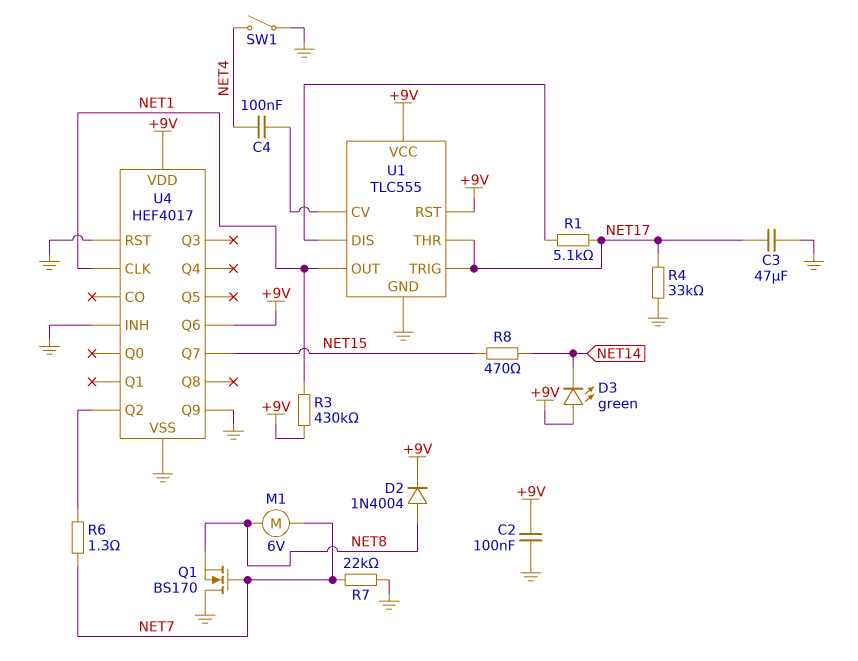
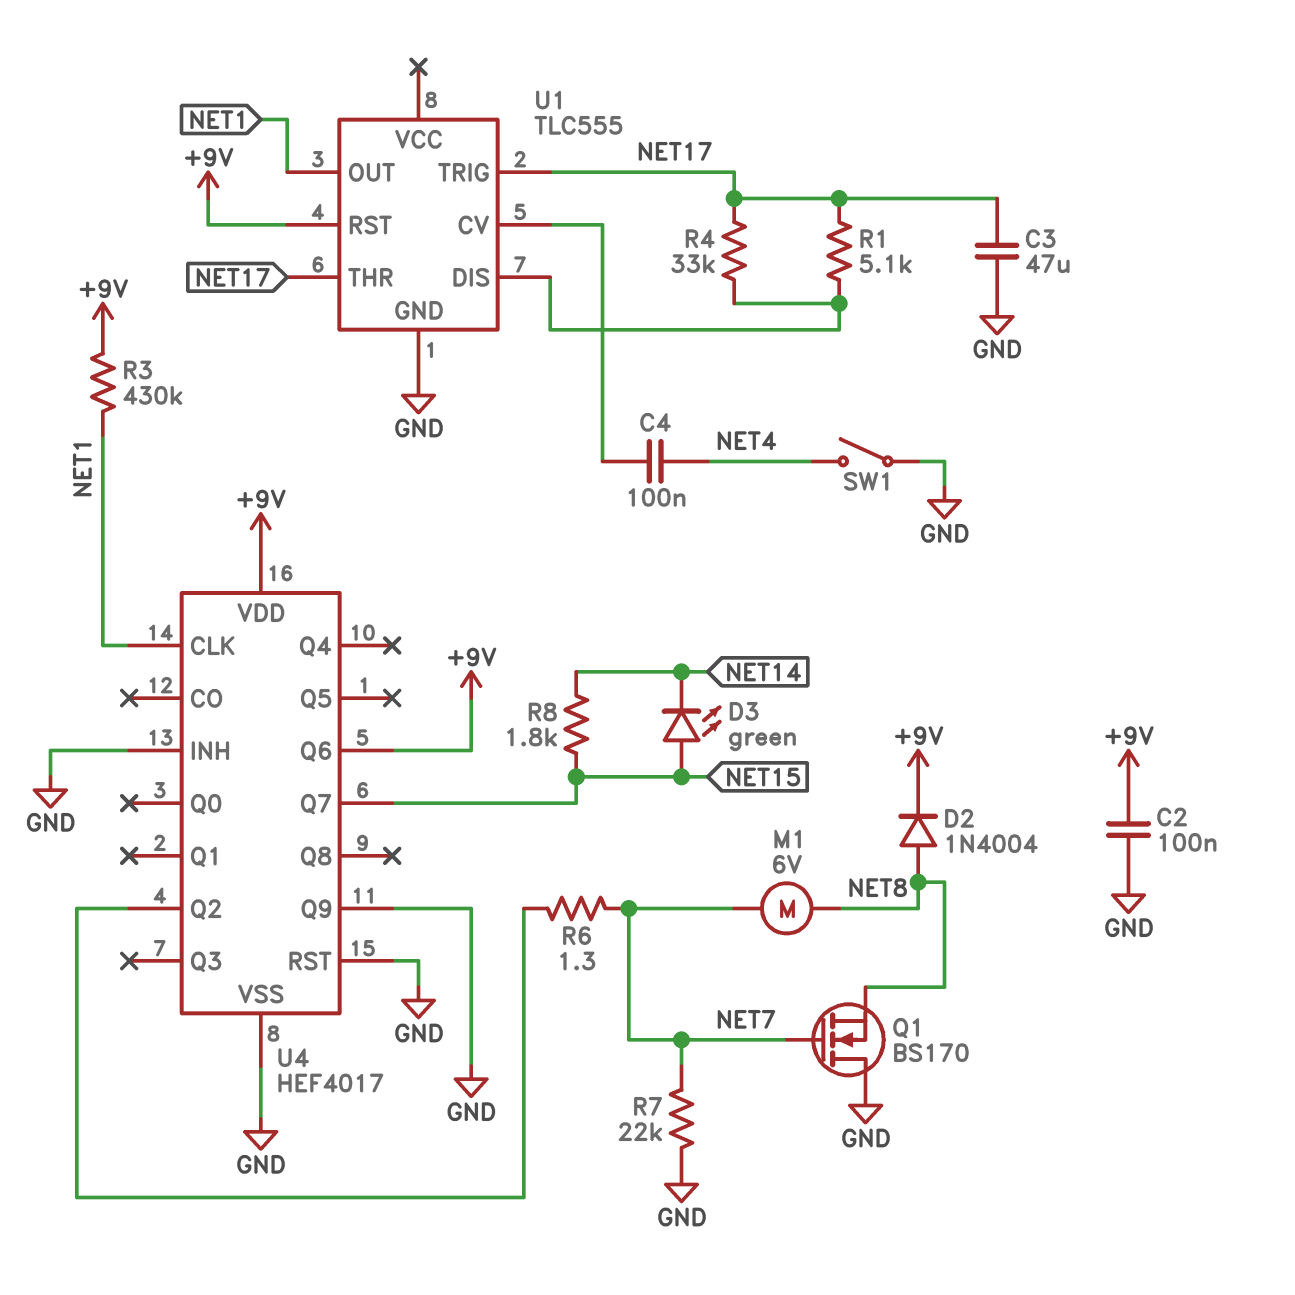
D3: LED green (A +9V, K NET14) -> LED green (A NET15, K NET14)
R4: 33k (GND, NET17) -> 33k (NET17, U1/DIS)
R8: 470 (NET14, NET15) -> 1.8k (NET14, NET15)
U1 pin VCC: +9V -> none

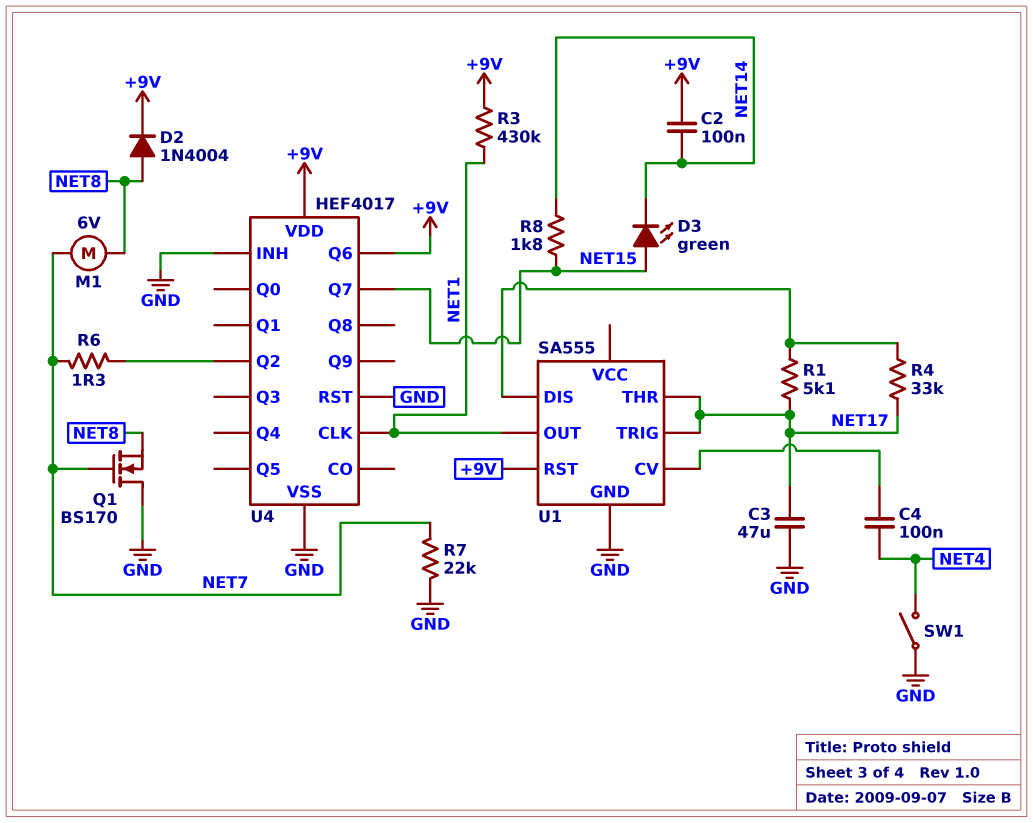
C2: 100nF (+9V, GND) -> 100nF (+9V, NET14)
U1: TLC555 -> SA555
U4 pin Q9: GND -> none

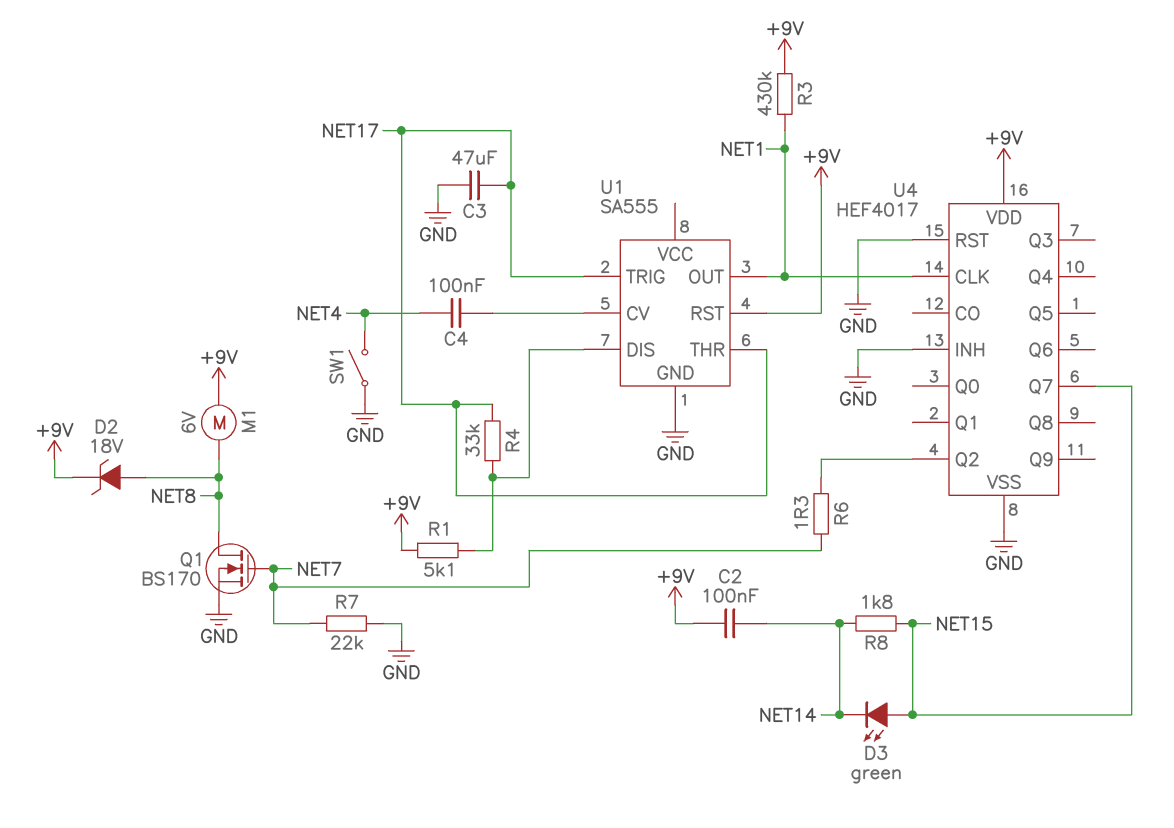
D2: diode 1N4004 (A NET8, K +9V) -> zener 18V (A NET8, K +9V)
M1: motor 6V (NET7, NET8) -> motor 6V (+9V, NET8)
Q1: NMOS BS170 (G NET7, D GND, S NET8) -> NMOS BS170 (G NET7, D NET8, S GND)
R1: 5.1k (NET17, U1/DIS) -> 5.1k (+9V, U1/DIS)
U4 pin Q6: +9V -> none

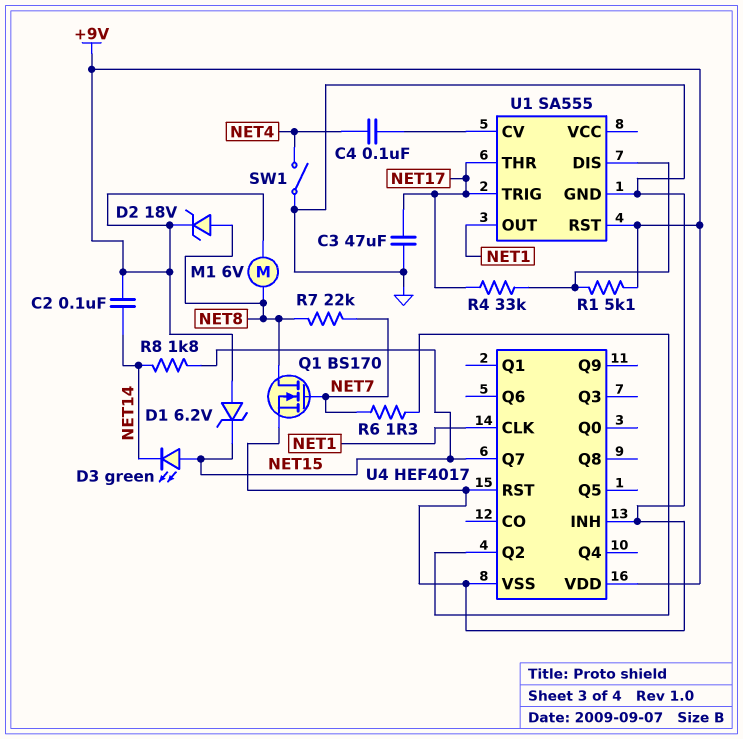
D1: none -> zener 6.2V (A +9V, K NET15)
R3: 430k (+9V, NET1) -> none
R7: 22k (GND, NET7) -> 22k (NET7, NET8)

